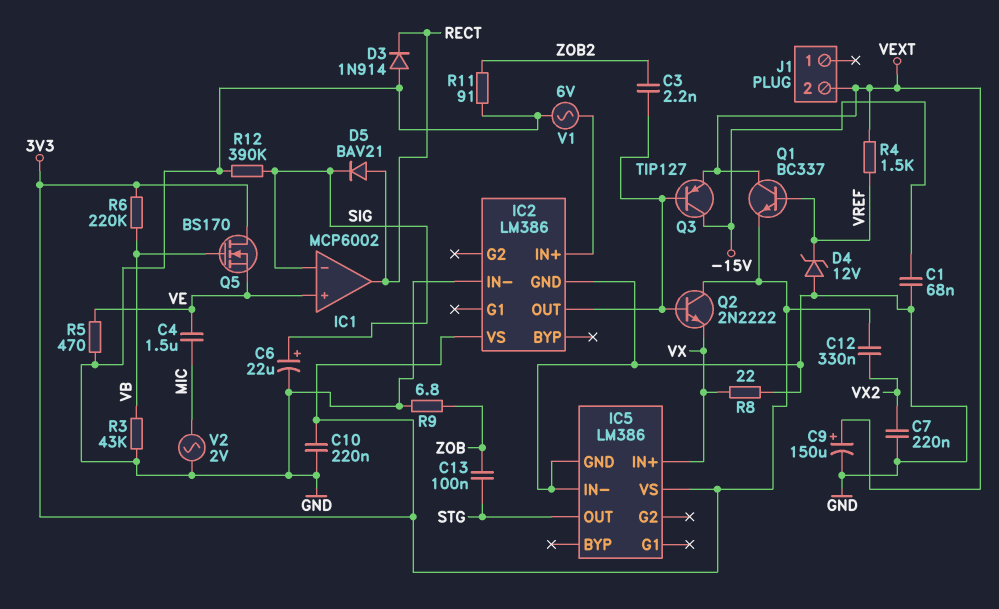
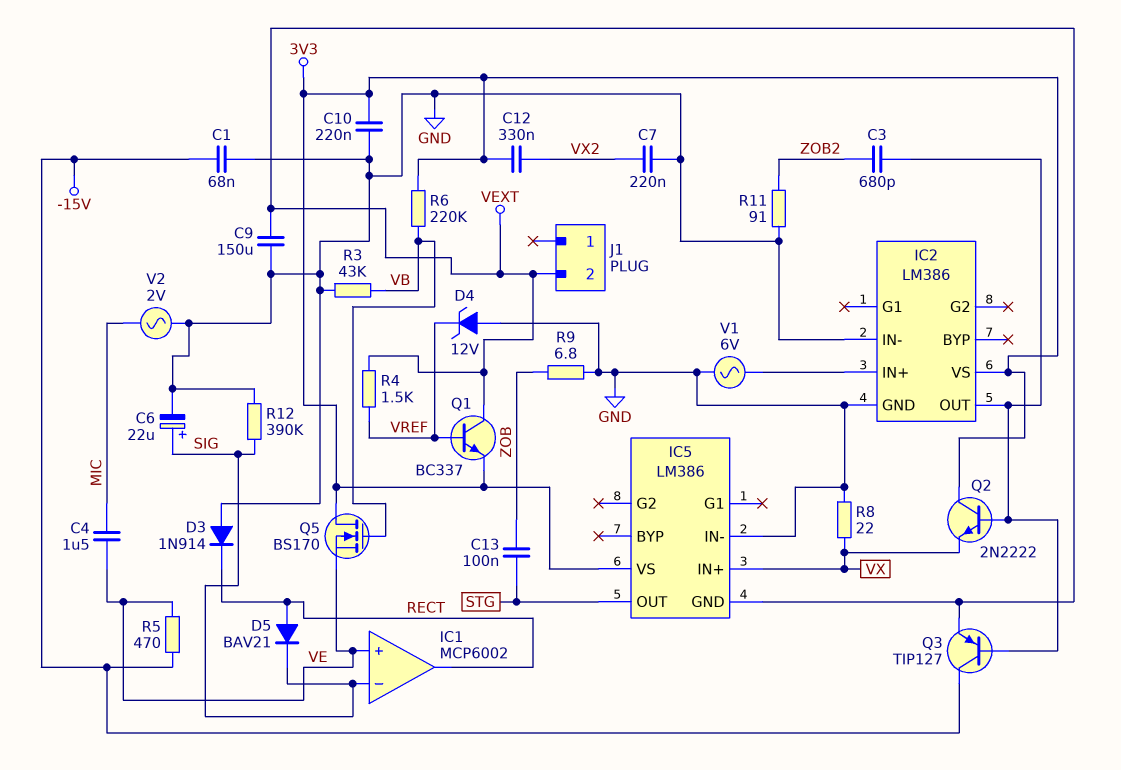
C3: 2.2nF (IC2/OUT, ZOB2) -> 680pF (IC2/OUT, ZOB2)
C9: 150uF (plus VEXT, minus GND) -> 150uF (GND, VEXT)
IC5 pin GND: GND -> VEXT
R5: 470 (GND, VE) -> 470 (-15V, VE)

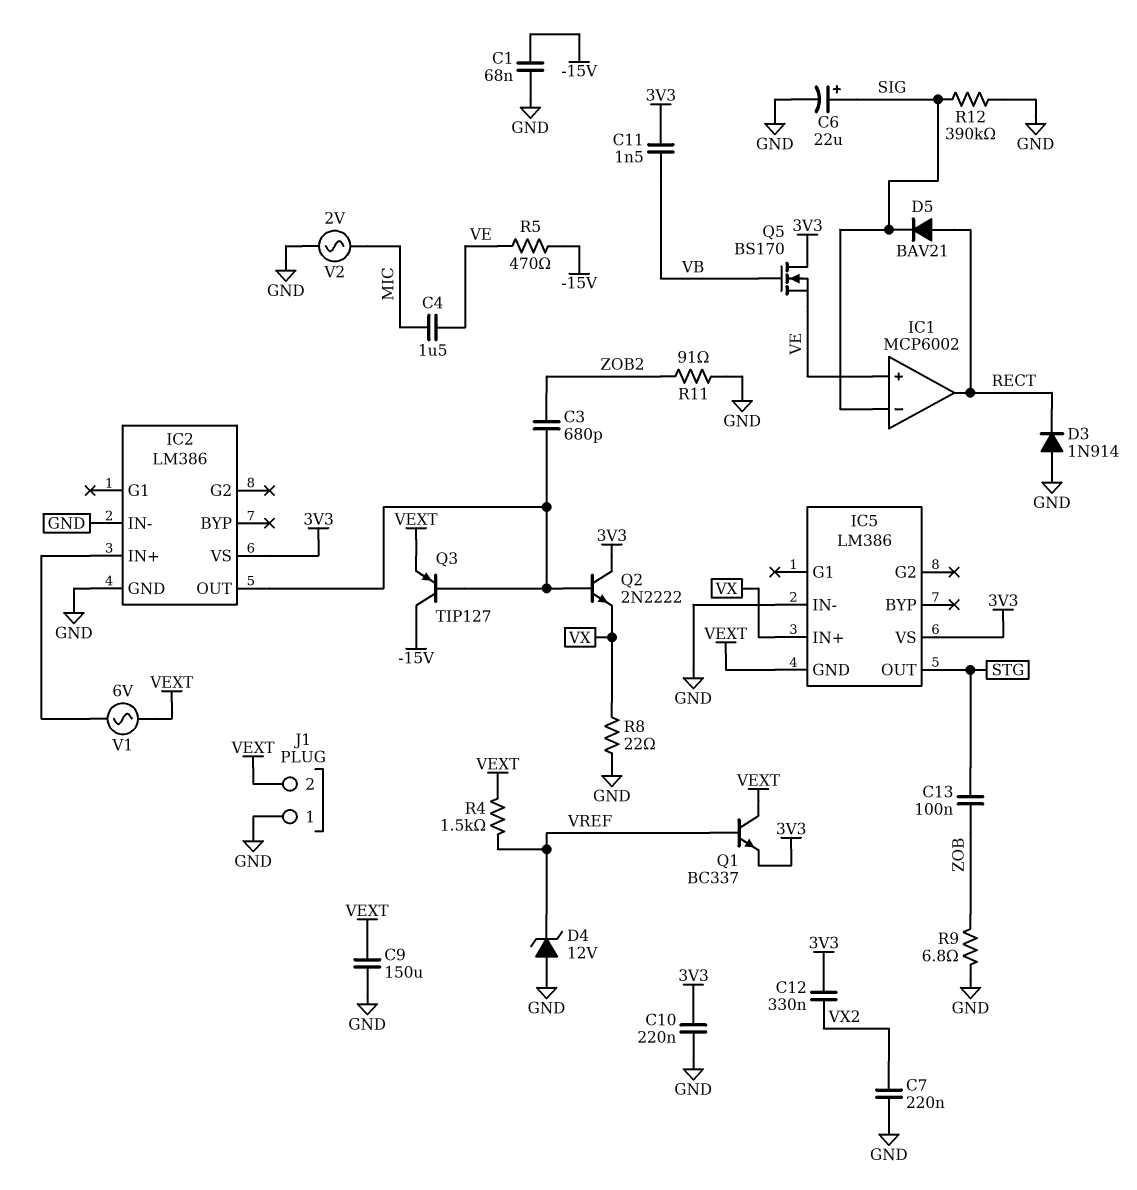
C11: none -> 1.5nF (3V3, VB)
J1 pin 1: none -> GND
R3: 43k (GND, VB) -> none
R6: 220k (3V3, VB) -> none
V1: AC 6V (GND, IC2/IN+) -> AC 6V (IC2/IN+, VEXT)

